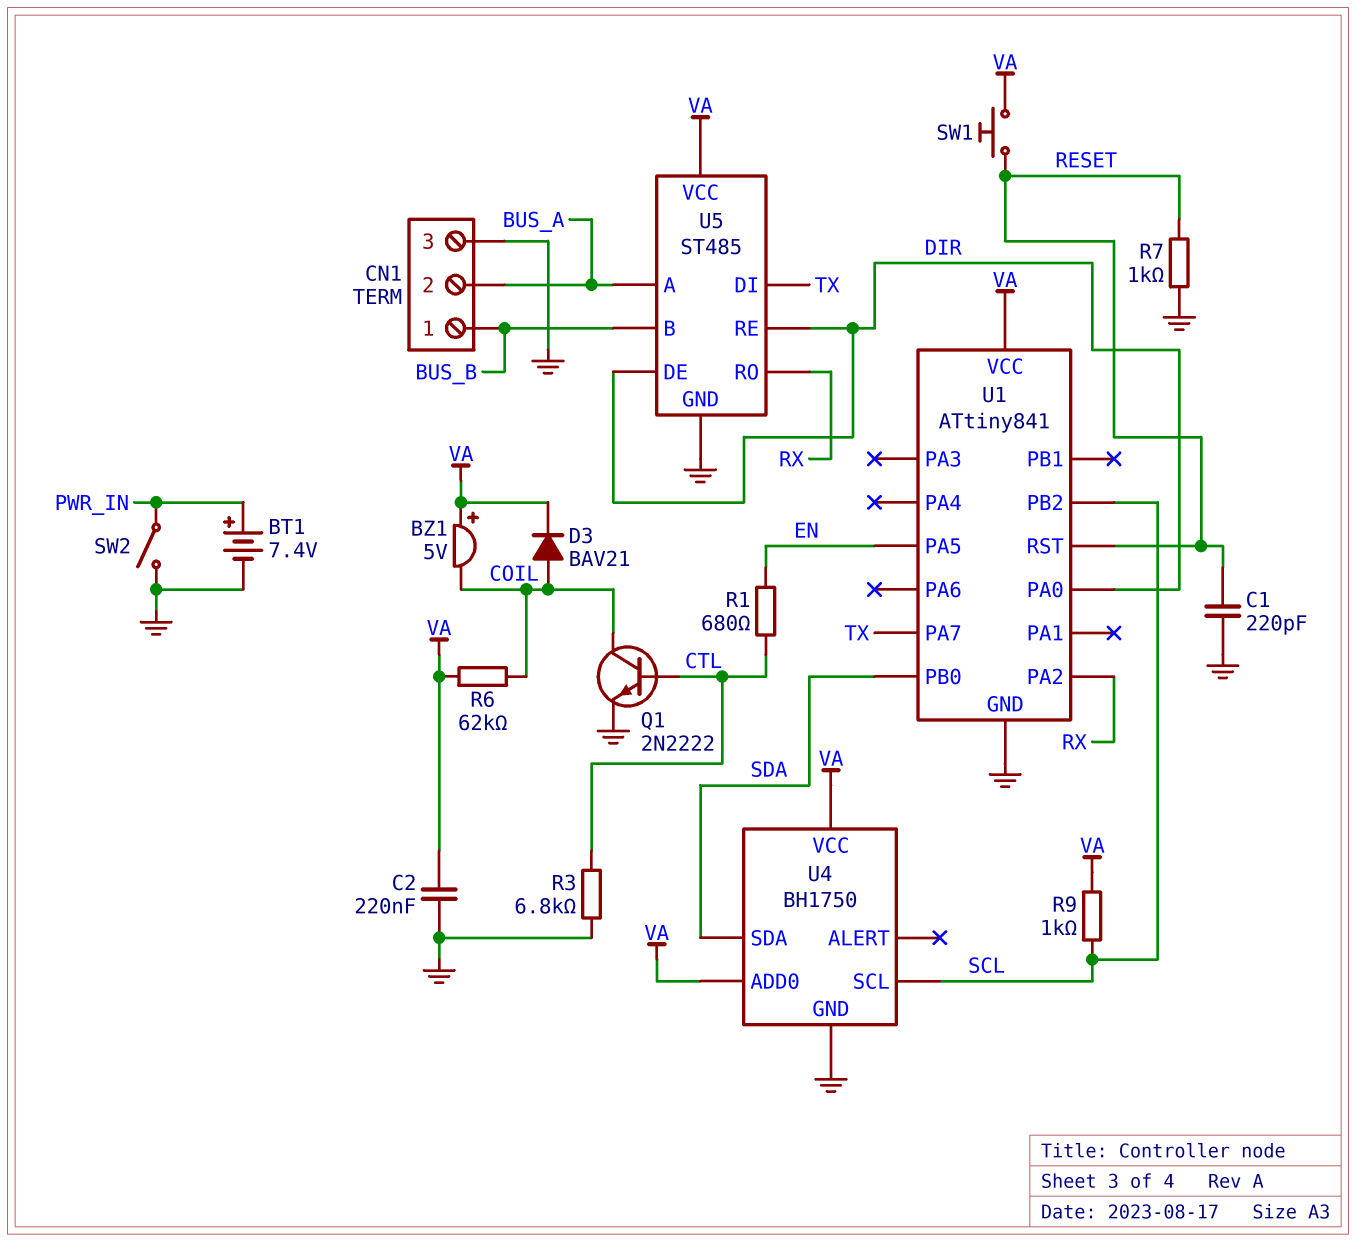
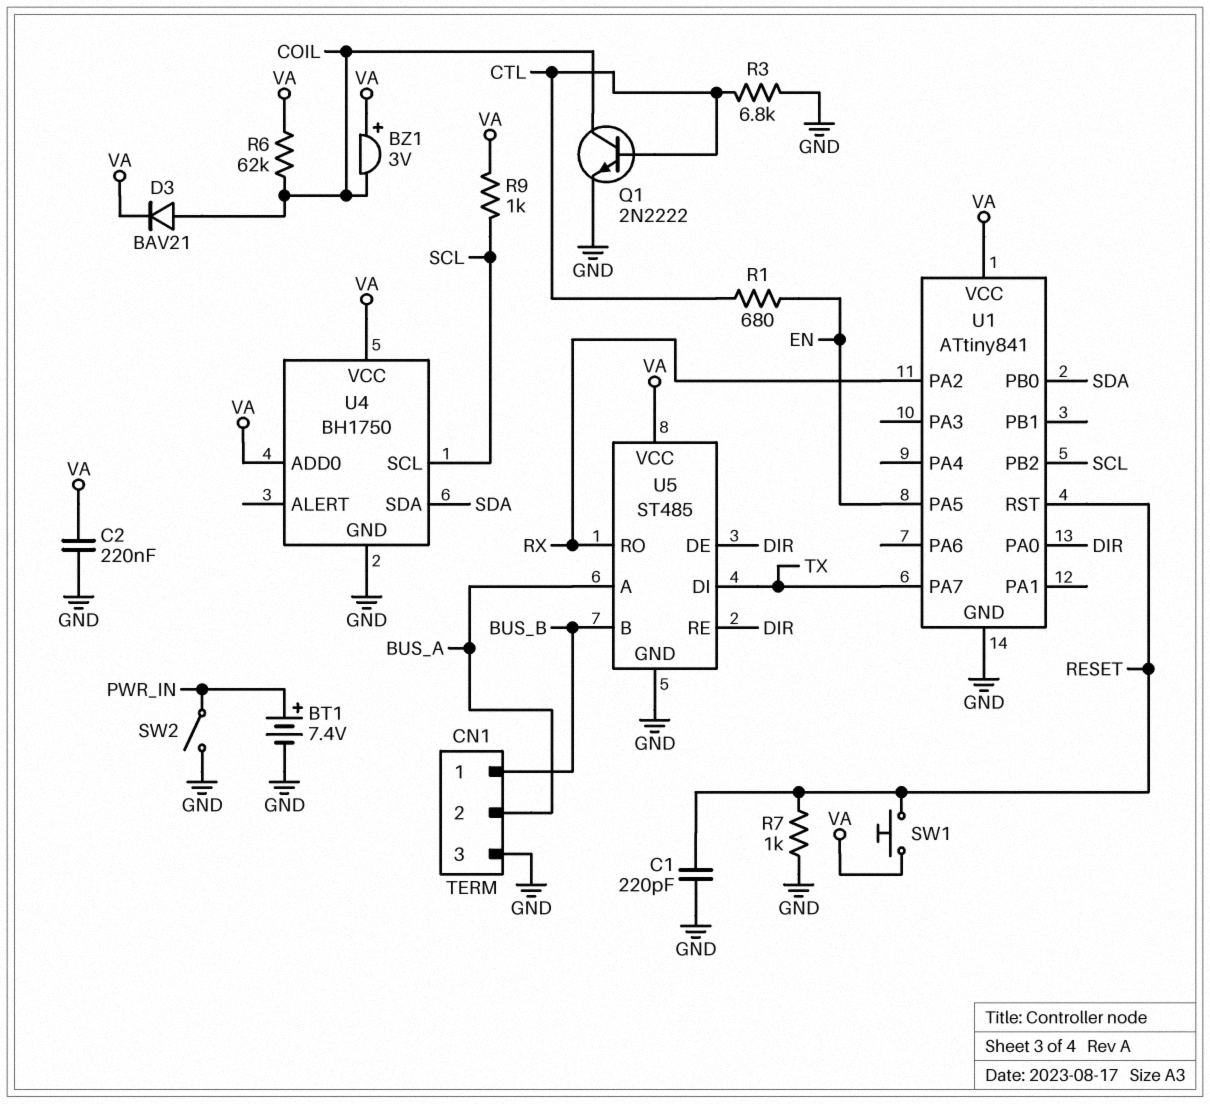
BZ1: buzzer 5V (plus VA, minus COIL) -> buzzer 3V (plus VA, minus COIL)

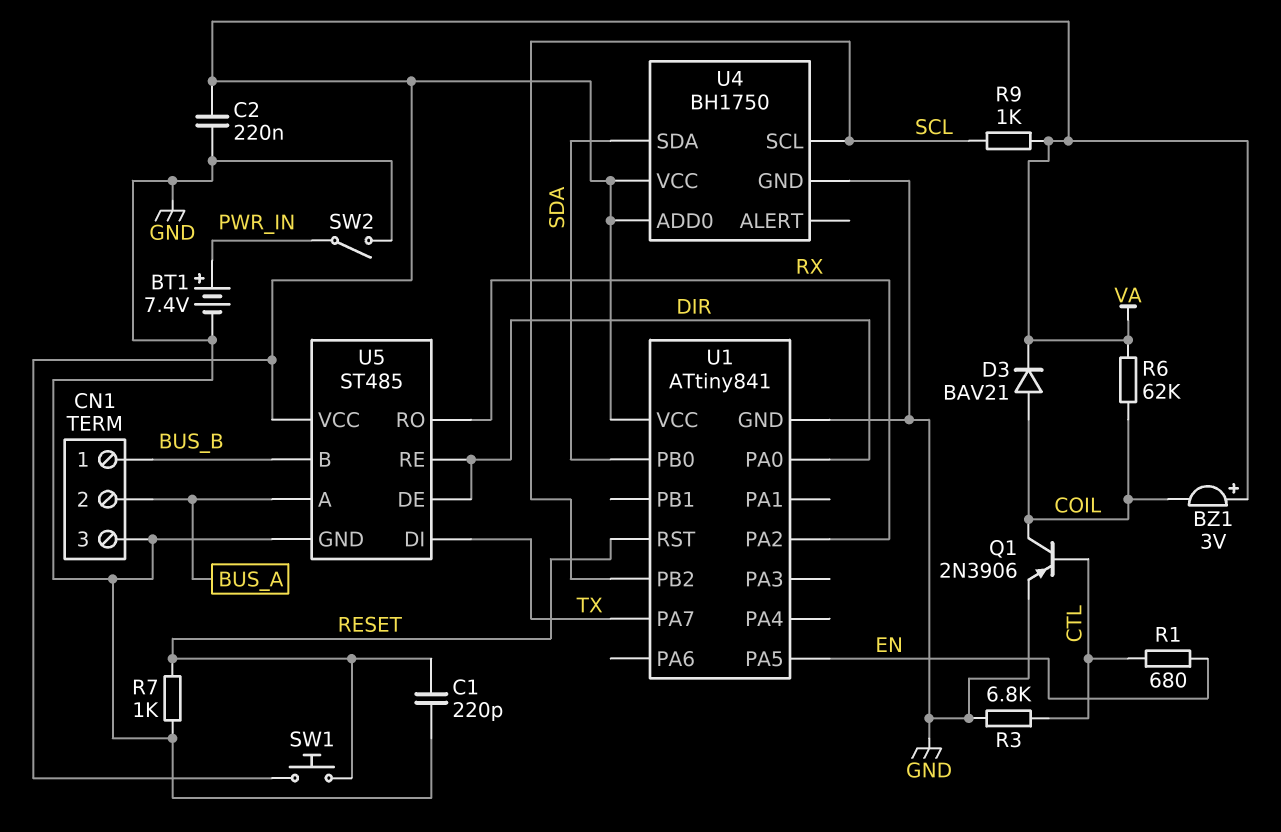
Q1: NPN 2N2222 (B CTL, C COIL, E GND) -> PNP 2N3906 (B CTL, C COIL, E GND)

